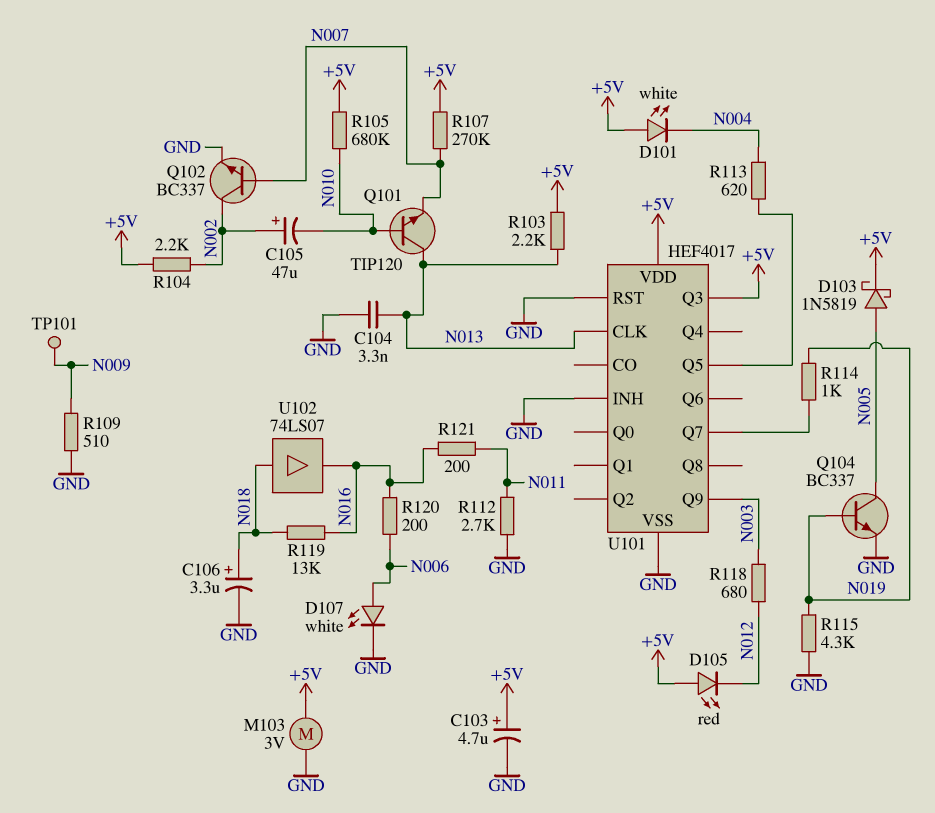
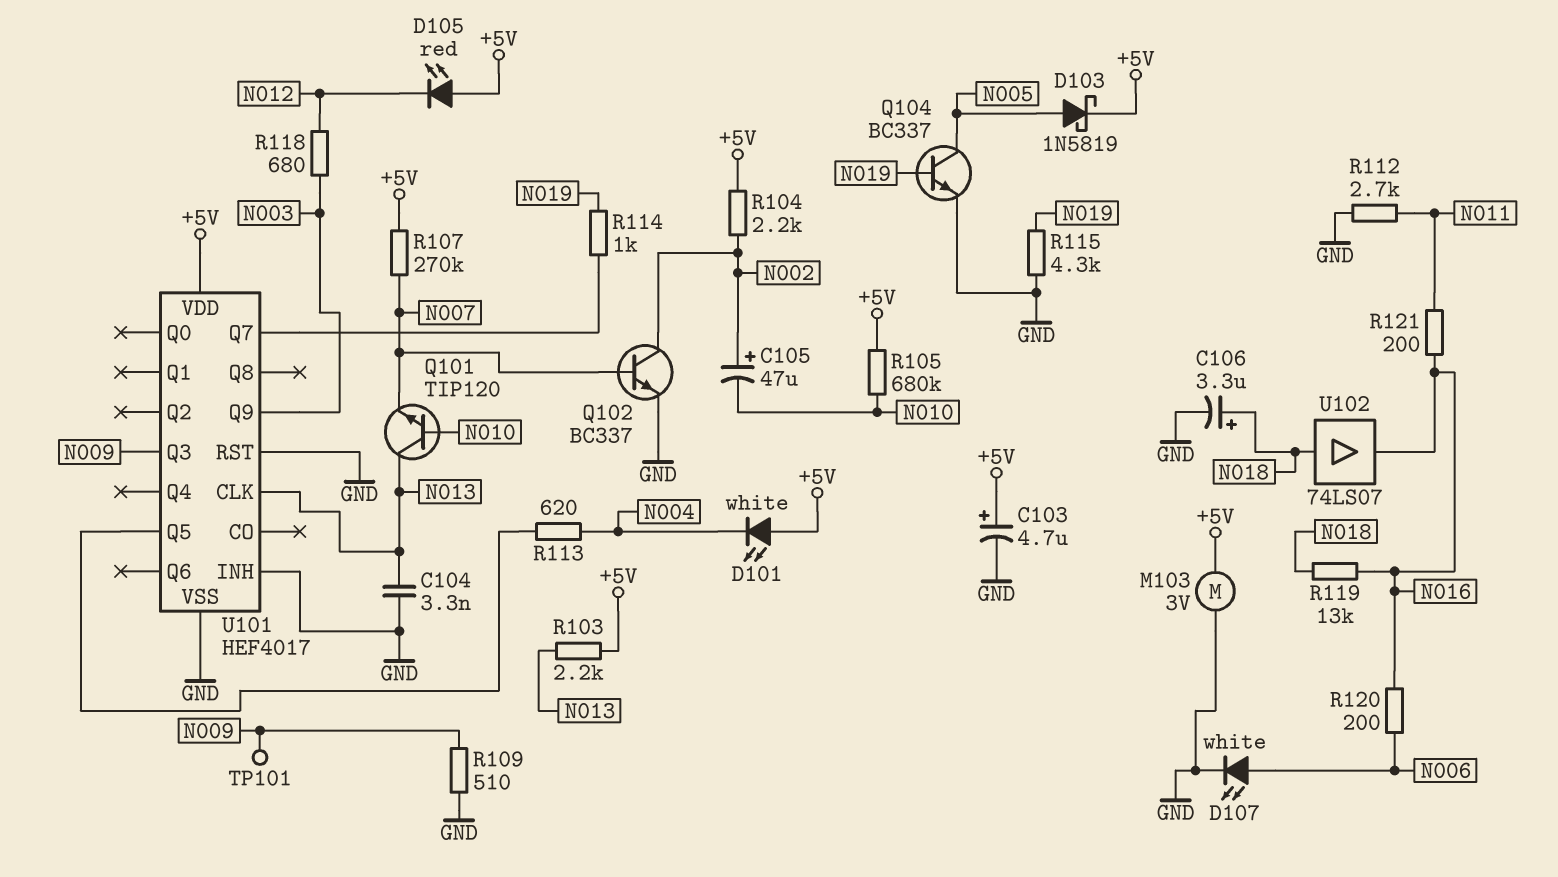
U101 pin Q3: +5V -> N009

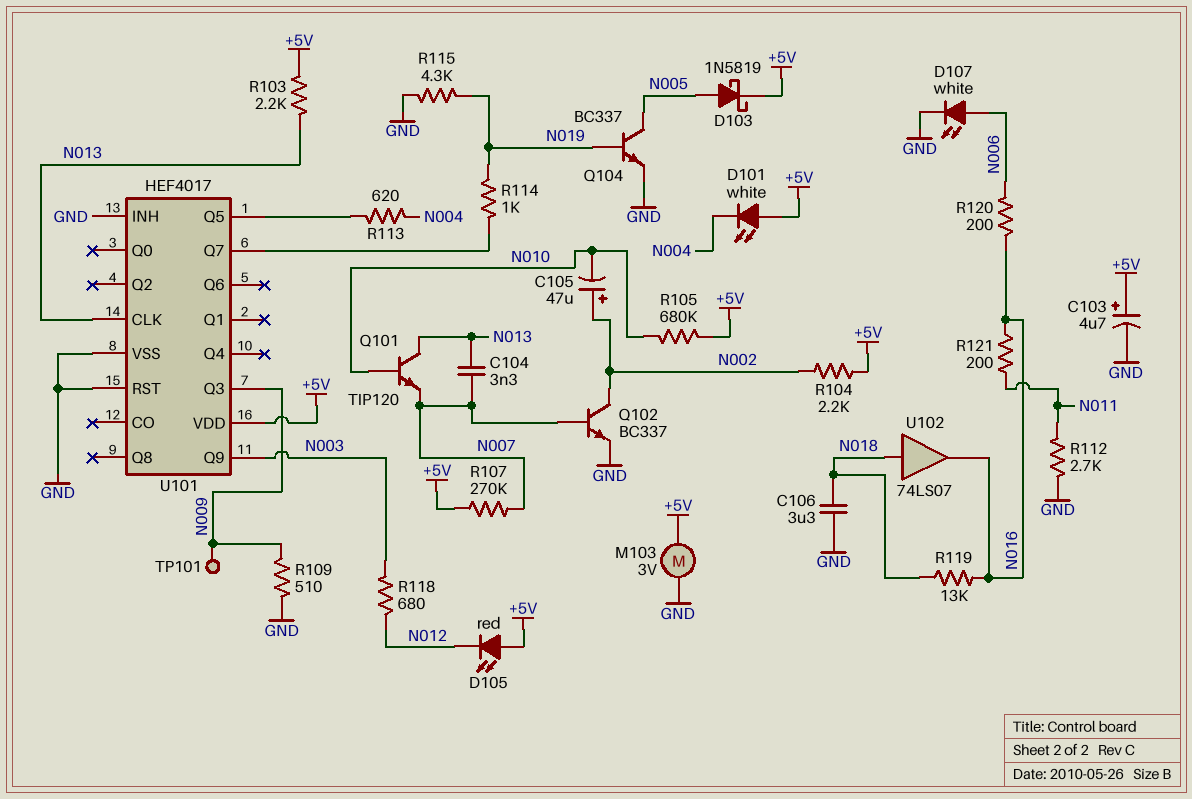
C104: 3.3nF (GND, N013) -> 3.3nF (N007, N013)
C106: 3.3uF (plus N018, minus GND) -> 3.3uF (GND, N018)

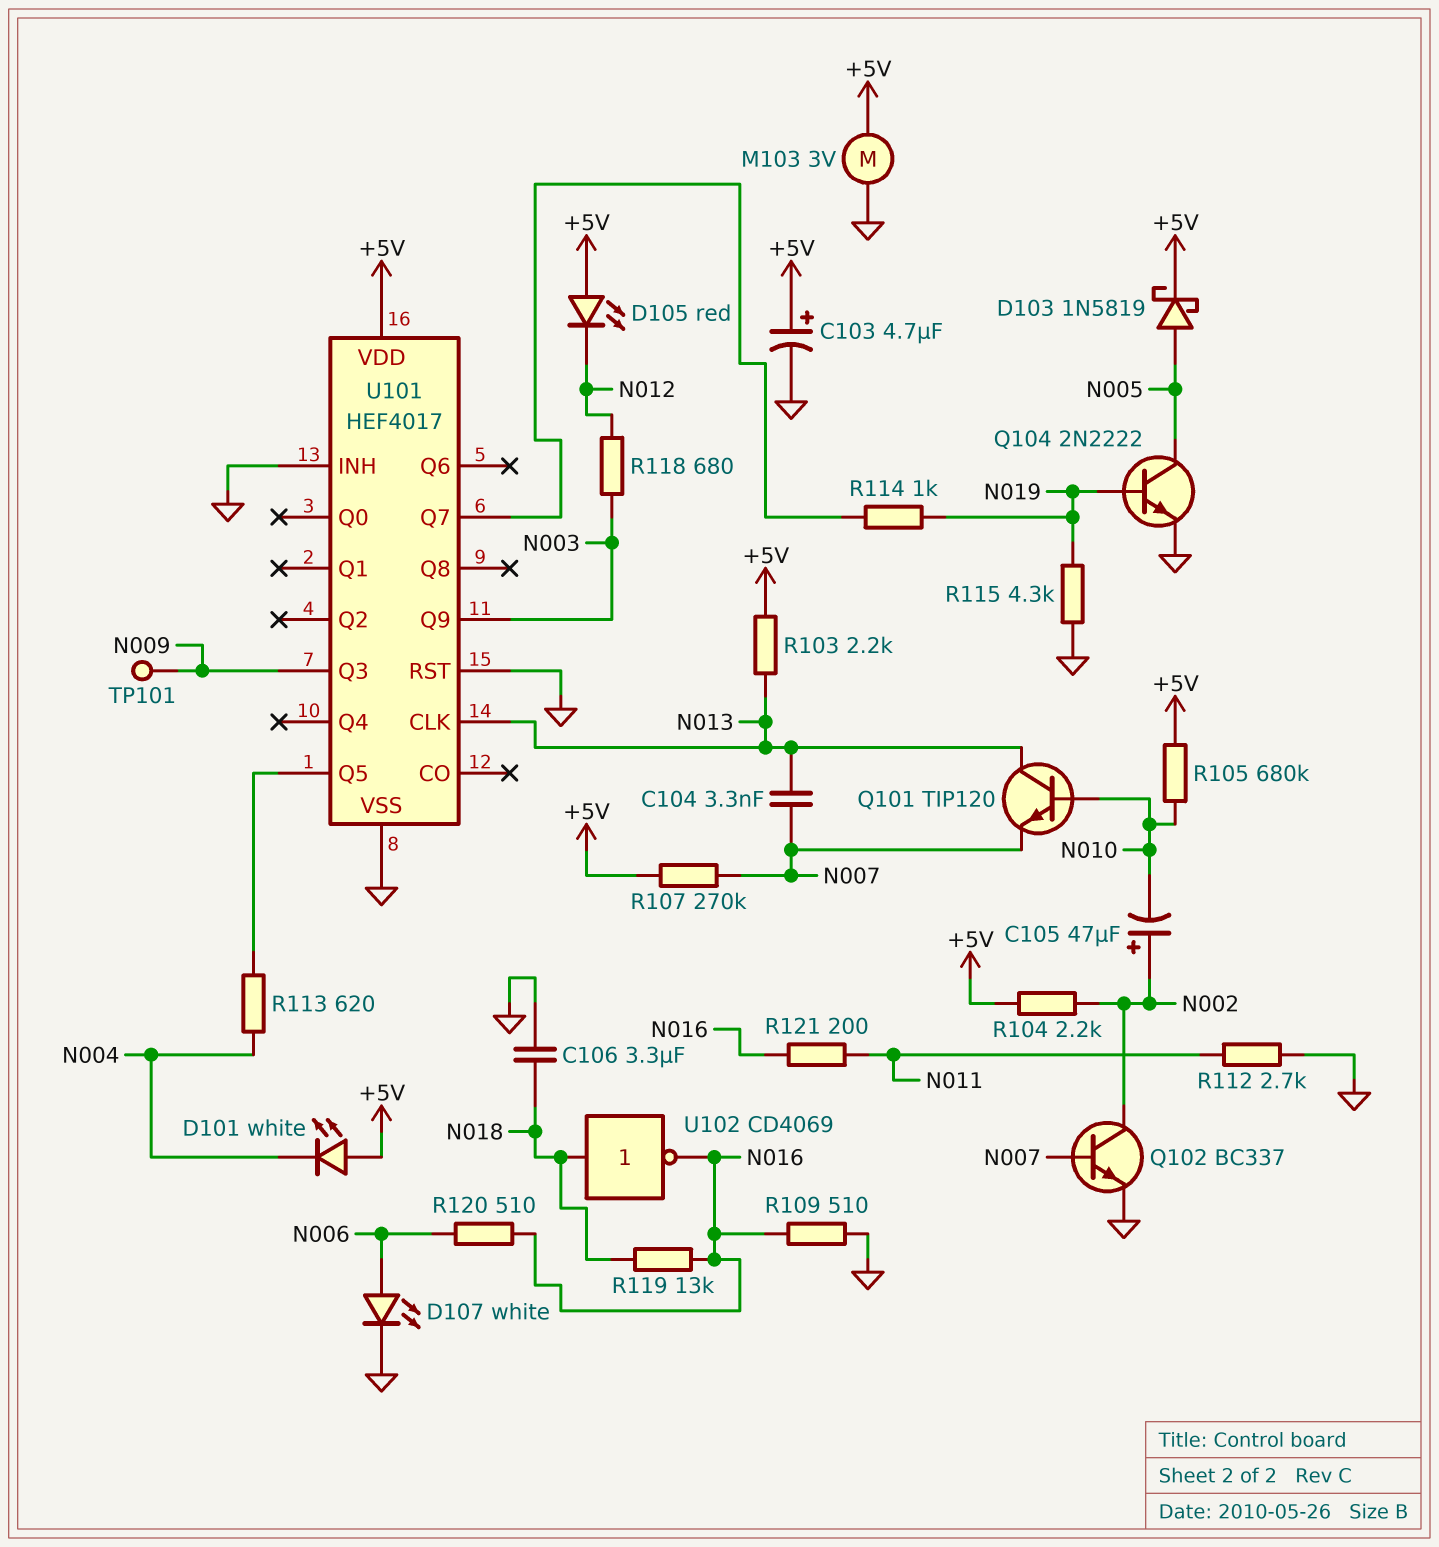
Q104: NPN BC337 (B N019, C N005, E GND) -> NPN 2N2222 (B N019, C N005, E GND)
R109: 510 (GND, N009) -> 510 (GND, N016)
R120: 200 (N006, N016) -> 510 (N006, N016)
U102: buffer 74LS07 (in N018, out N016) -> NOT CD4069 (in N018, out N016)

